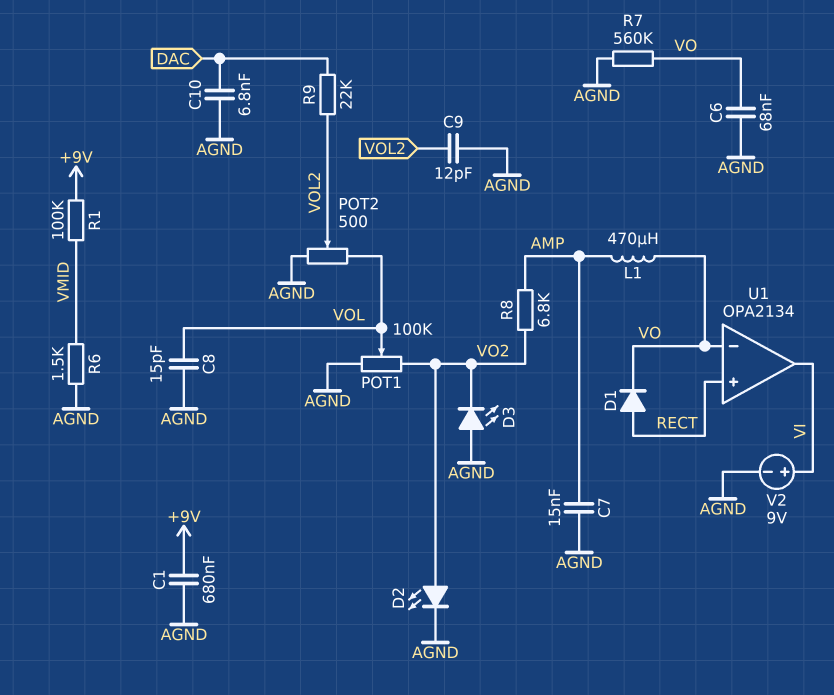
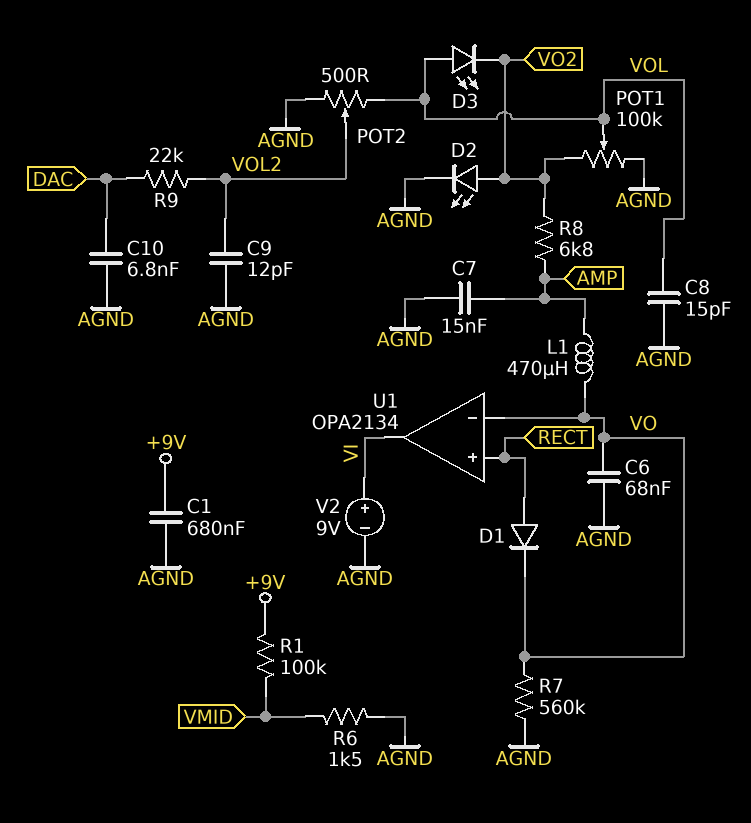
D3: LED (A AGND, K VO2) -> LED (A VOL, K VO2)

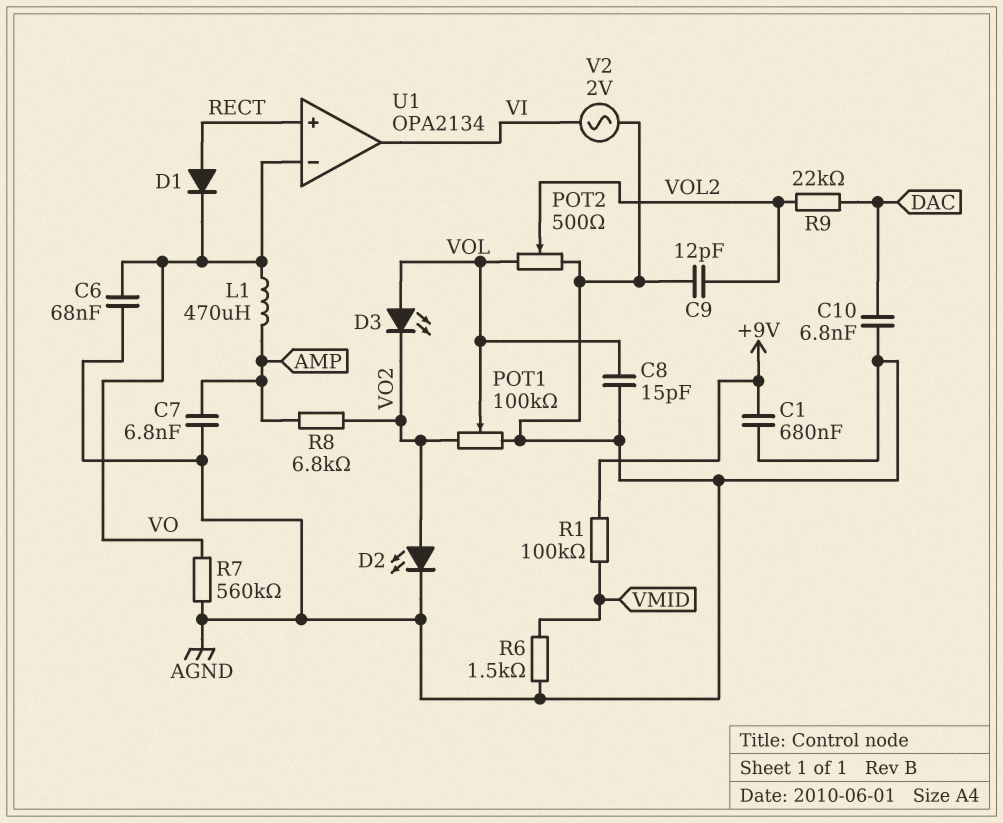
C7: 15nF (AGND, AMP) -> 6.8nF (AGND, AMP)
V2: 9V (plus VI, minus AGND) -> AC 2V (AGND, VI)

